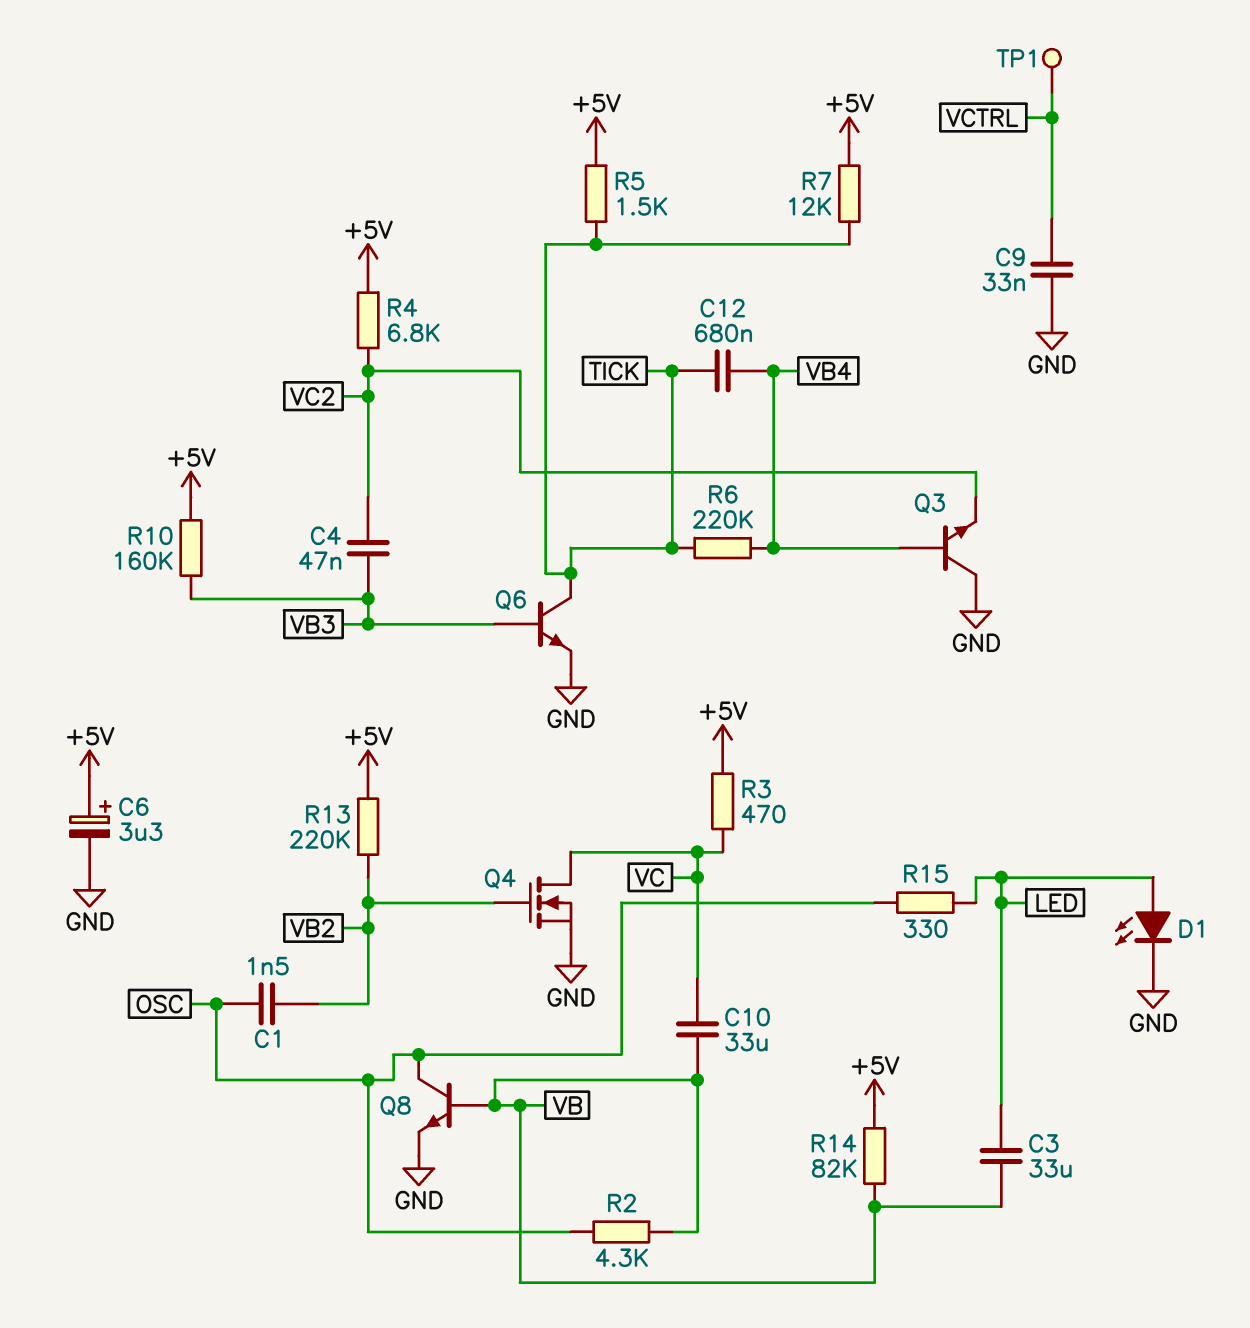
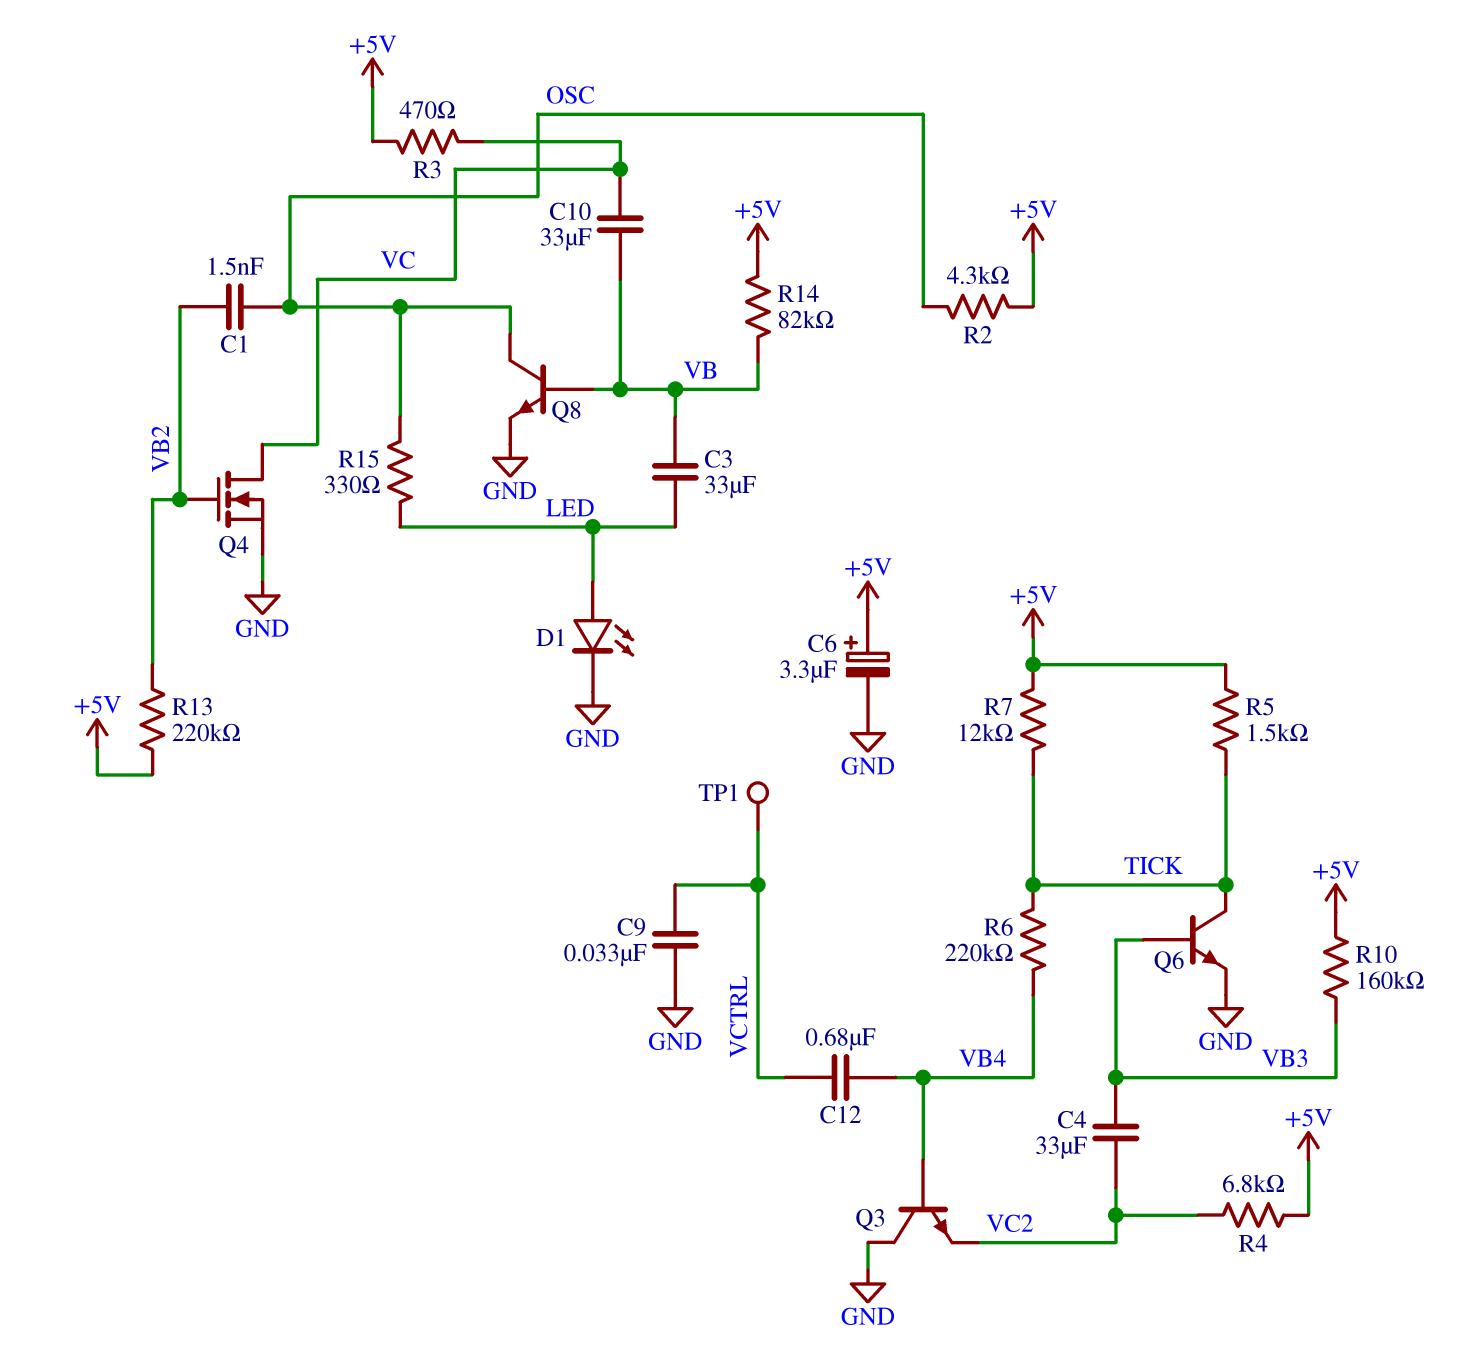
C4: 47nF (VB3, VC2) -> 33uF (VB3, VC2)
C12: 680nF (TICK, VB4) -> 680nF (VB4, VCTRL)
R2: 4.3k (OSC, VB) -> 4.3k (+5V, OSC)

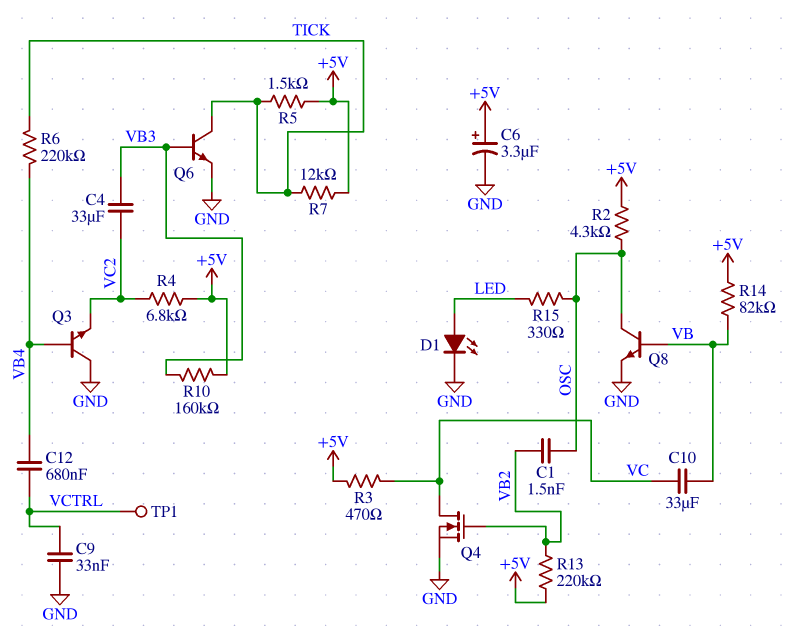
C3: 33uF (LED, VB) -> none

